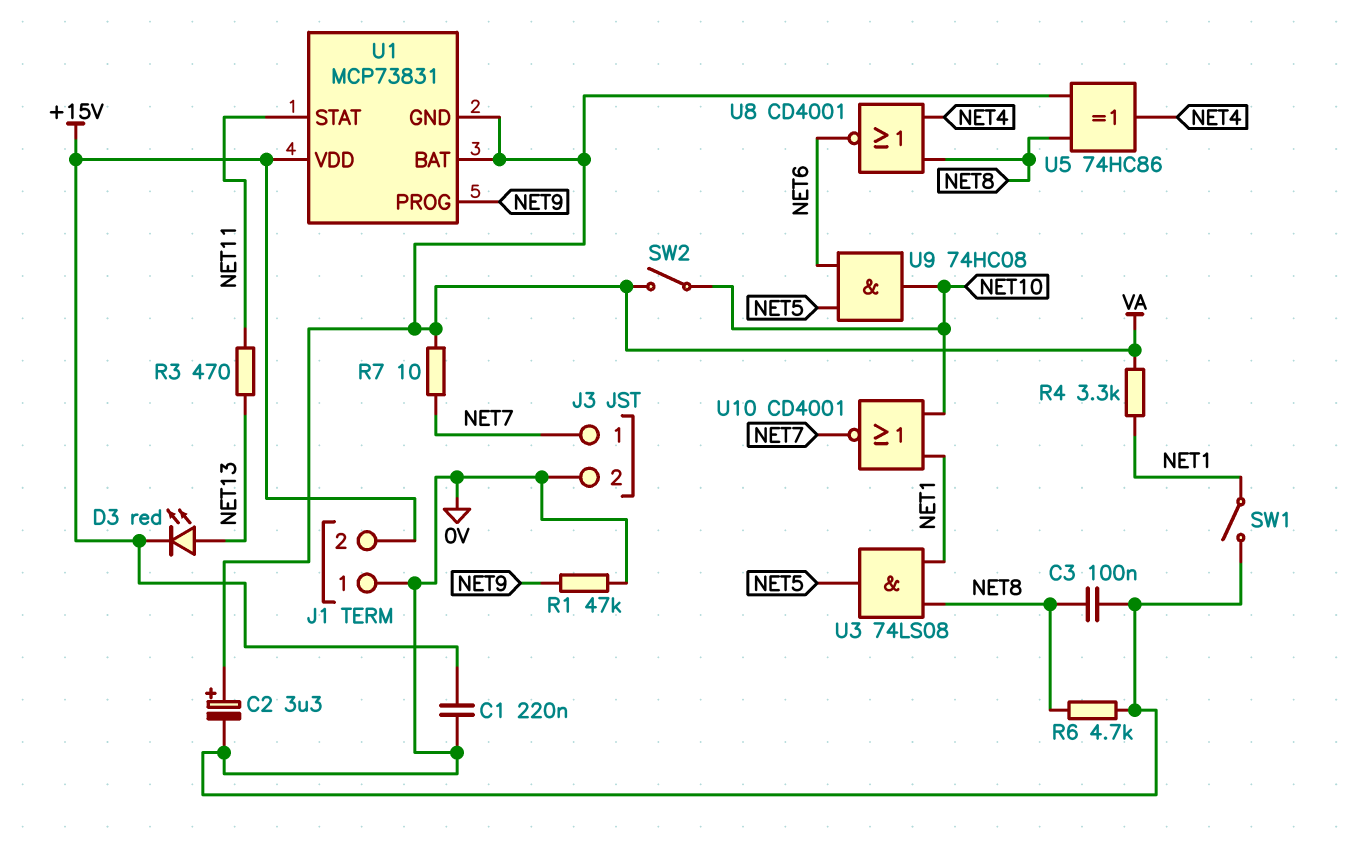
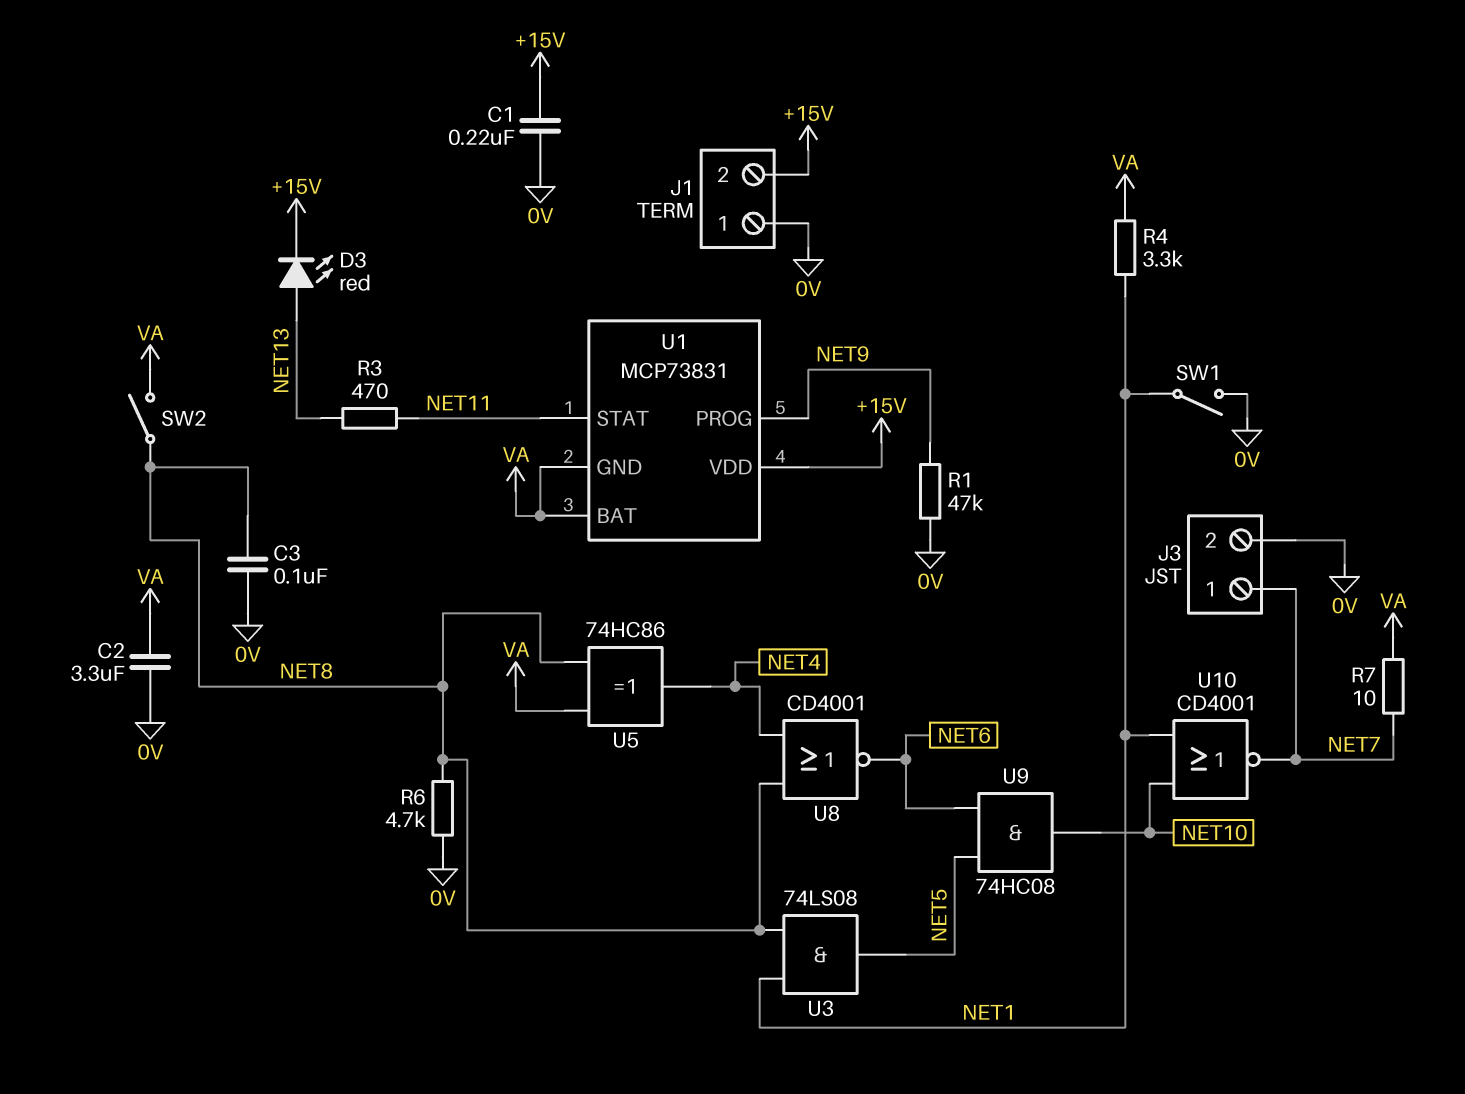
C2: 3.3uF (plus VA, minus 0V) -> 3.3uF (0V, VA)
SW2: switch (NET10, VA) -> switch (NET8, VA)

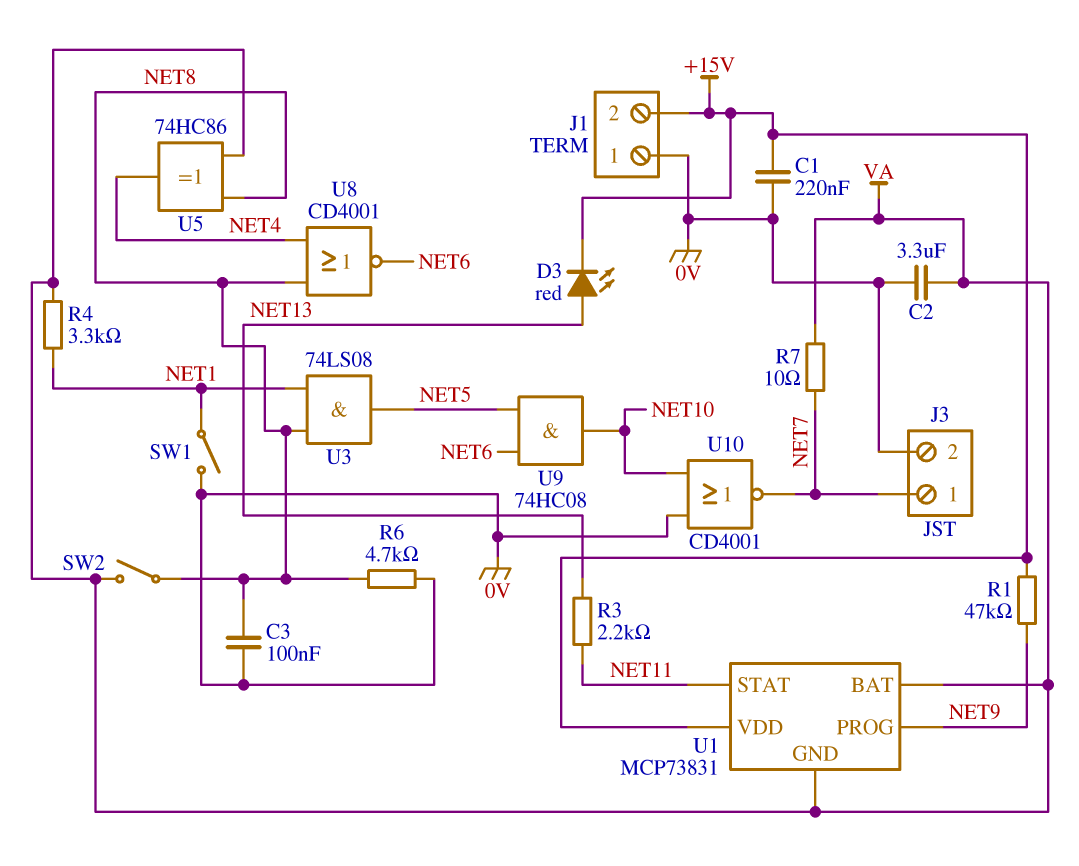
R1: 47k (0V, NET9) -> 47k (+15V, NET9)
R3: 470 (NET11, NET13) -> 2.2k (NET11, NET13)
U10: NOR CD4001 (in NET1, in NET10, out NET7) -> NOR CD4001 (in 0V, in NET10, out NET7)

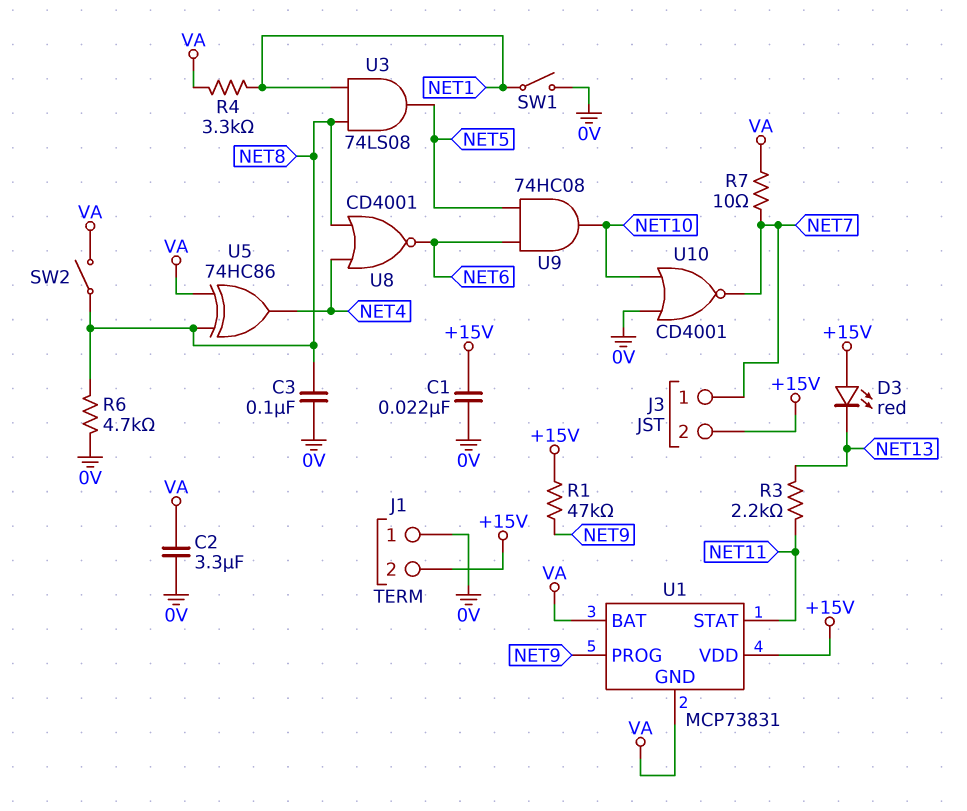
C1: 220nF (+15V, 0V) -> 22nF (+15V, 0V)
D3: LED red (A NET13, K +15V) -> LED red (A +15V, K NET13)
J3 pin 2: 0V -> +15V

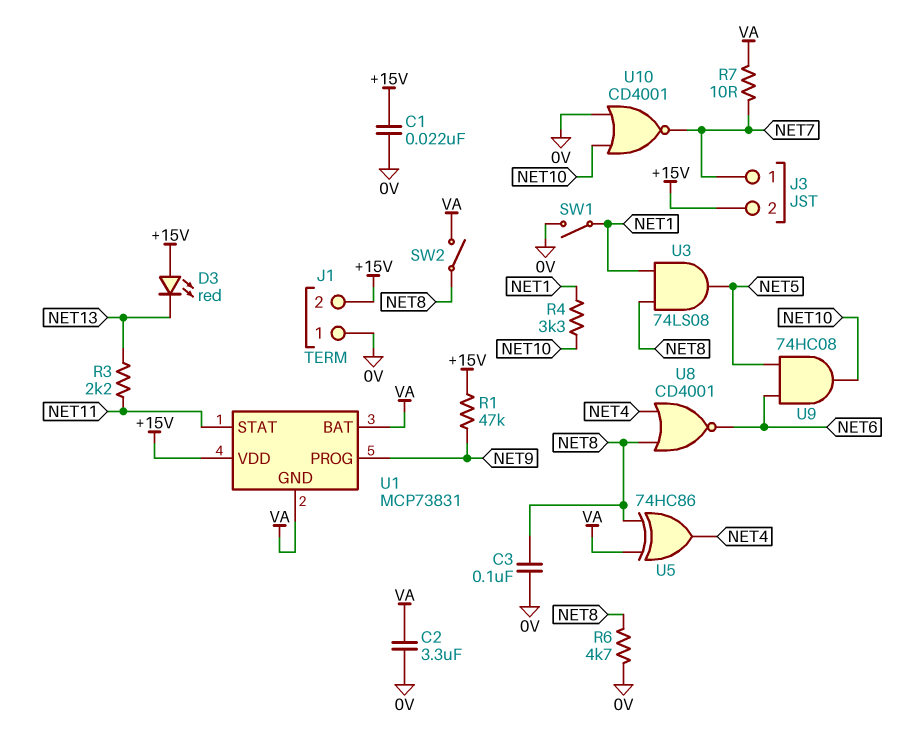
R4: 3.3k (NET1, VA) -> 3.3k (NET1, NET10)

